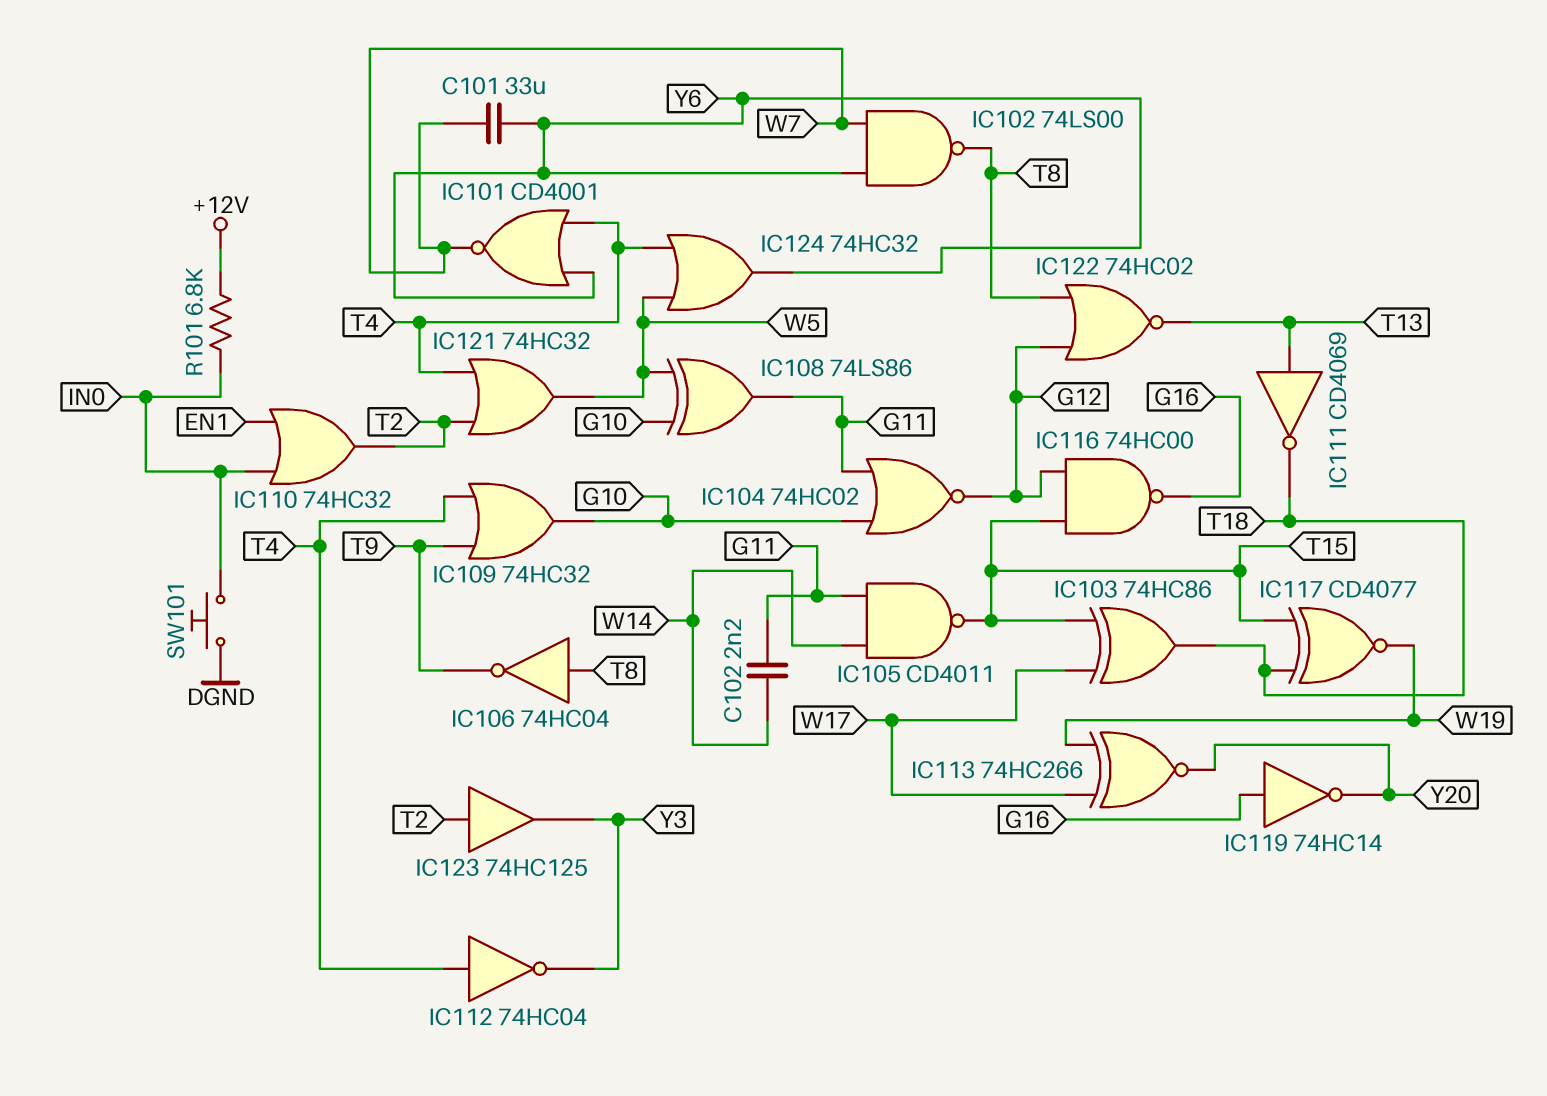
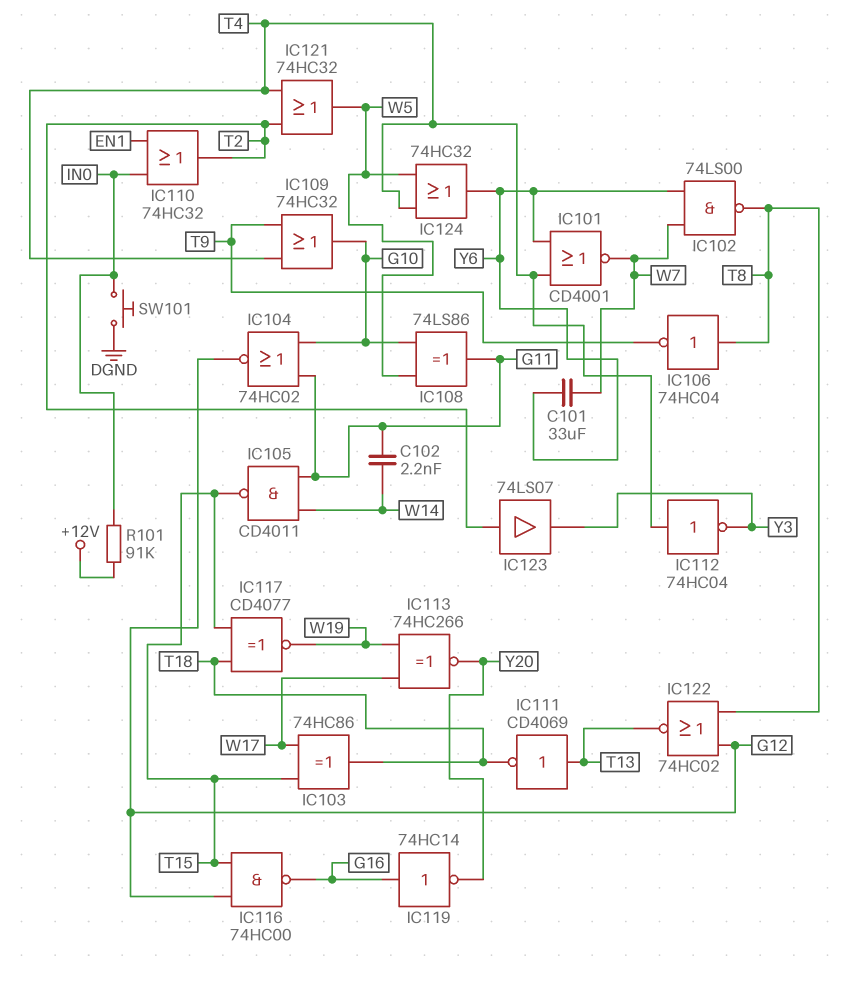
IC123: buffer 74HC125 (in T2, out Y3) -> buffer 74LS07 (in T2, out Y3)
R101: 6.8k (+12V, IN0) -> 91k (+12V, IN0)

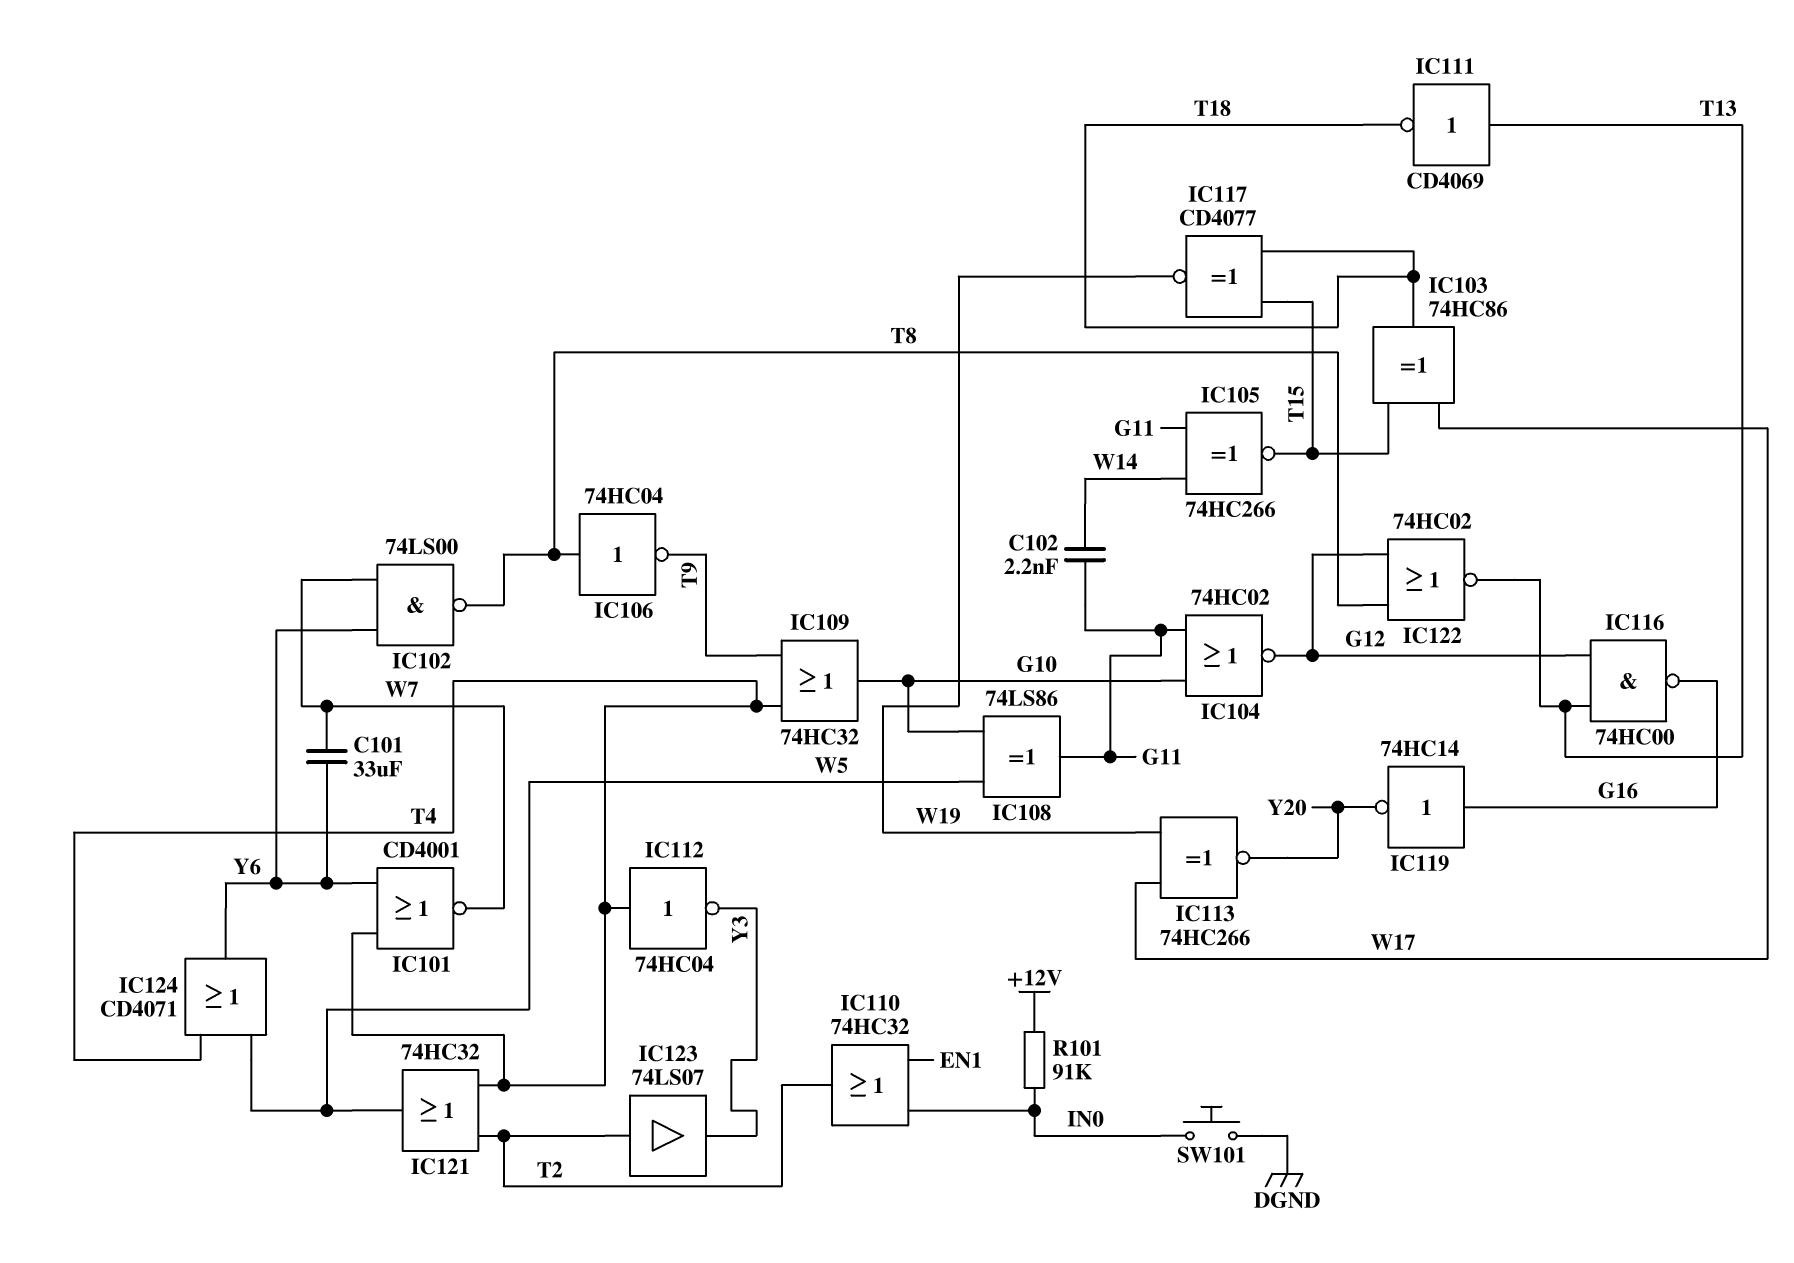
IC105: NAND CD4011 (in G11, in W14, out T15) -> XNOR 74HC266 (in G11, in W14, out T15)
IC116: NAND 74HC00 (in G12, in T15, out G16) -> NAND 74HC00 (in G12, in T13, out G16)
IC124: OR 74HC32 (in T4, in W5, out Y6) -> OR CD4071 (in T4, in W5, out Y6)

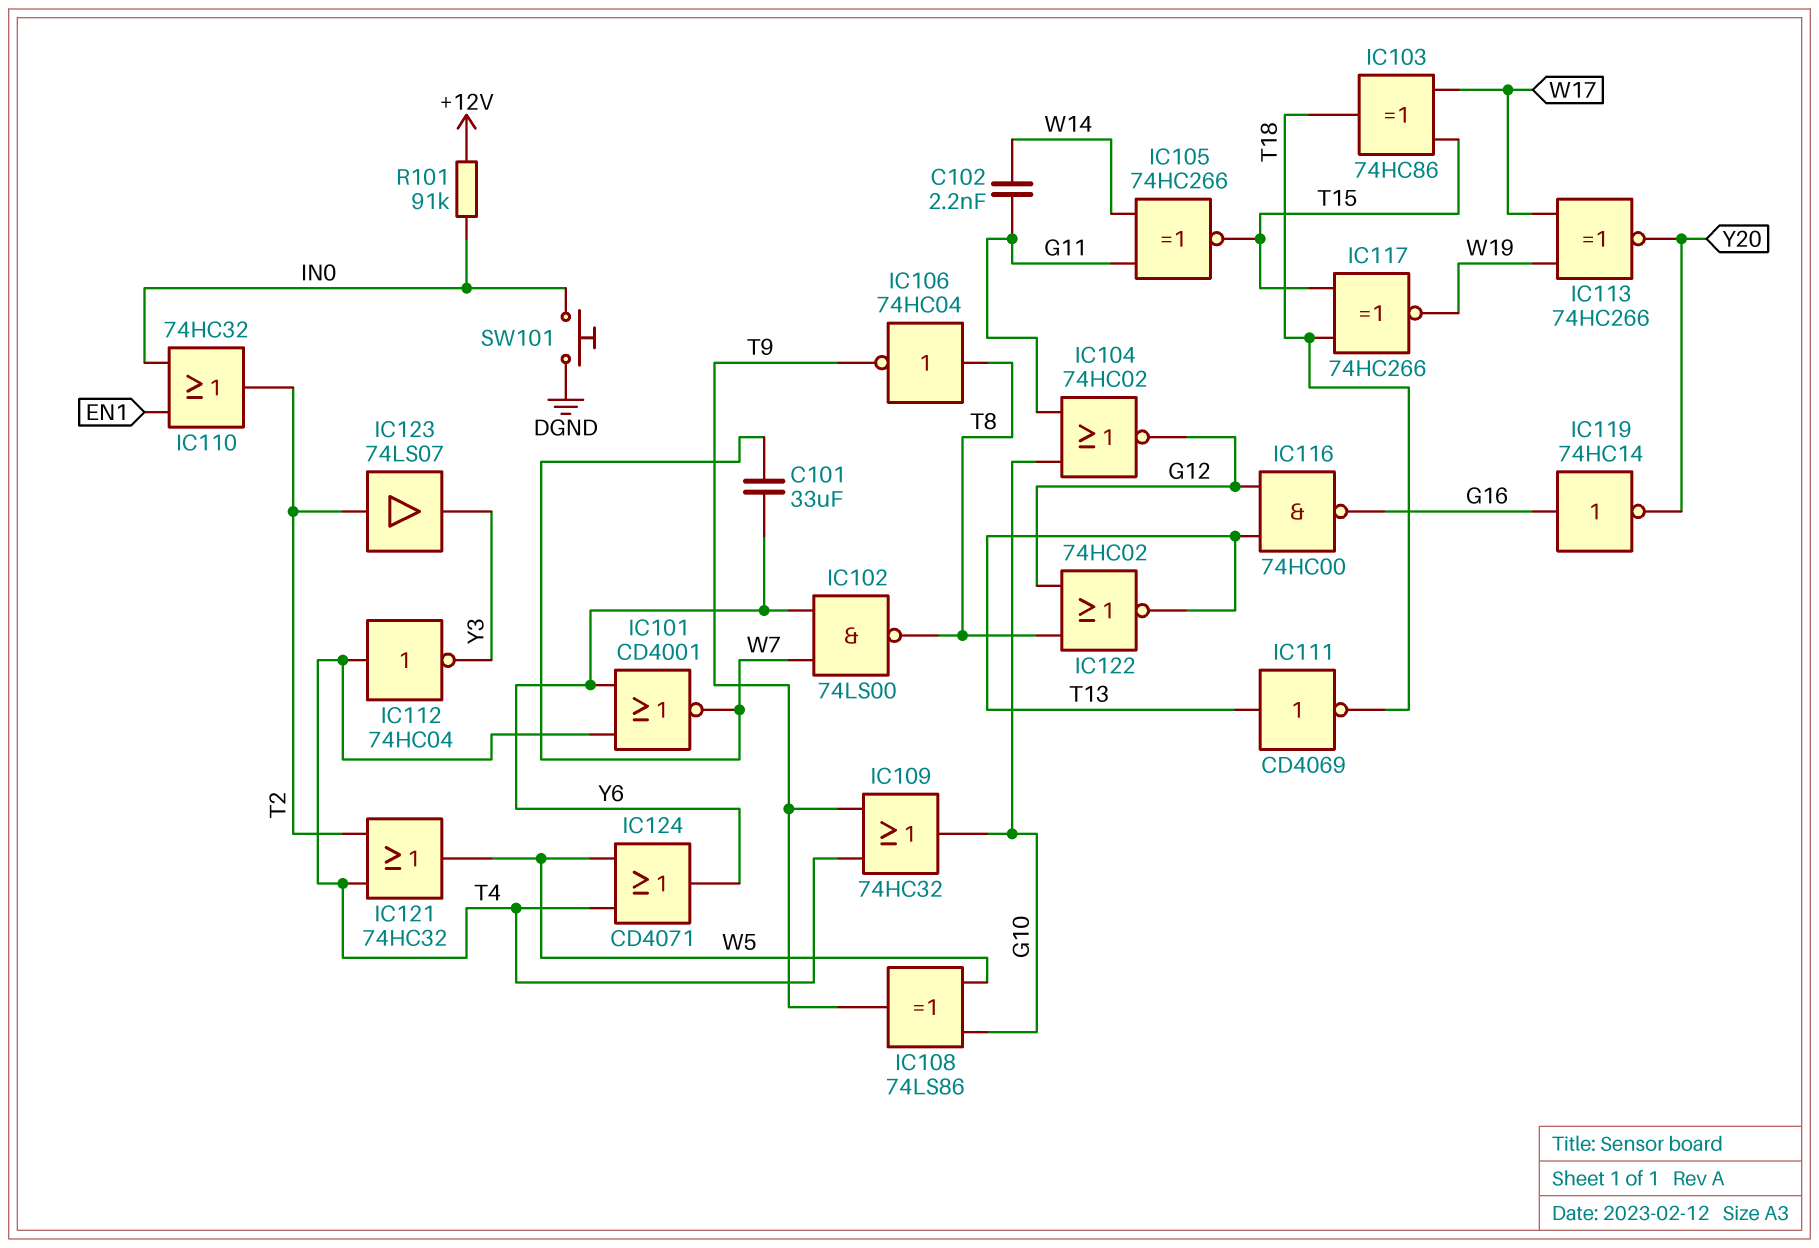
IC108: XOR 74LS86 (in G10, in W5, out G11) -> XOR 74LS86 (in G10, in W5, out T9)
IC117: XNOR CD4077 (in T15, in T18, out W19) -> XNOR 74HC266 (in T15, in T18, out W19)

